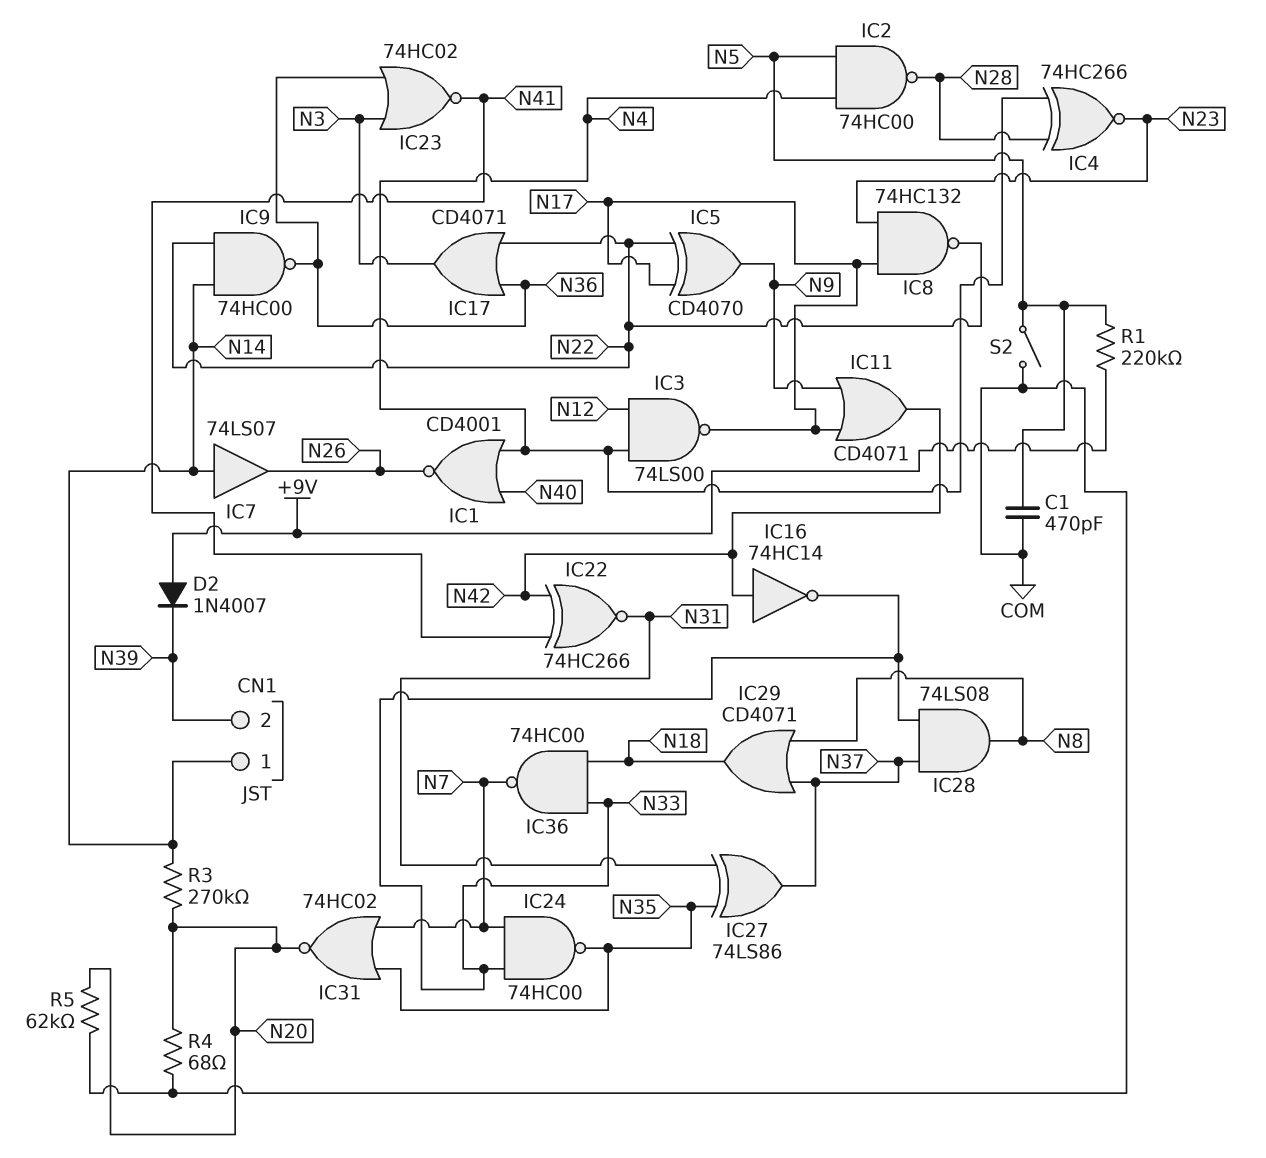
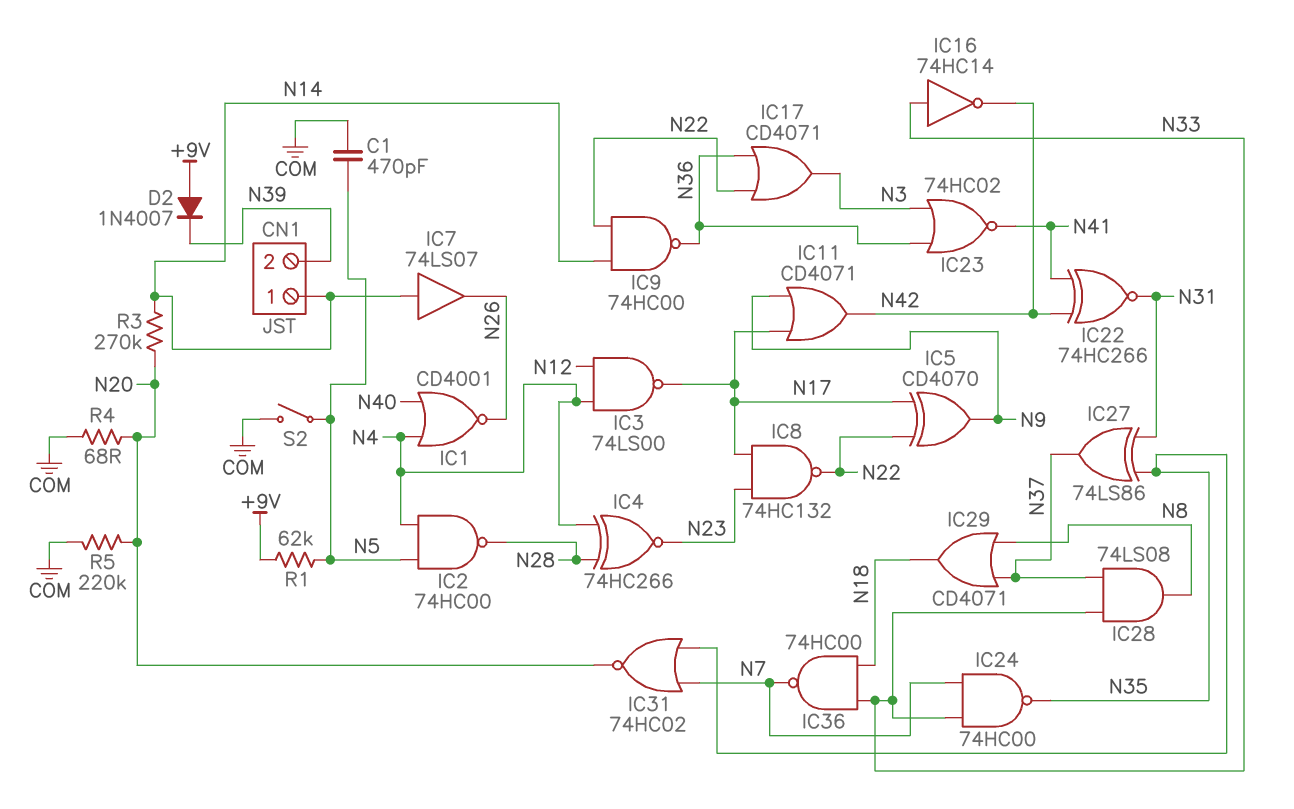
IC16: NOT 74HC14 (in N42, out N33) -> NOT 74HC14 (in N33, out N42)
R1: 220k (+9V, N5) -> 62k (+9V, N5)
R5: 62k (COM, N20) -> 220k (COM, N20)

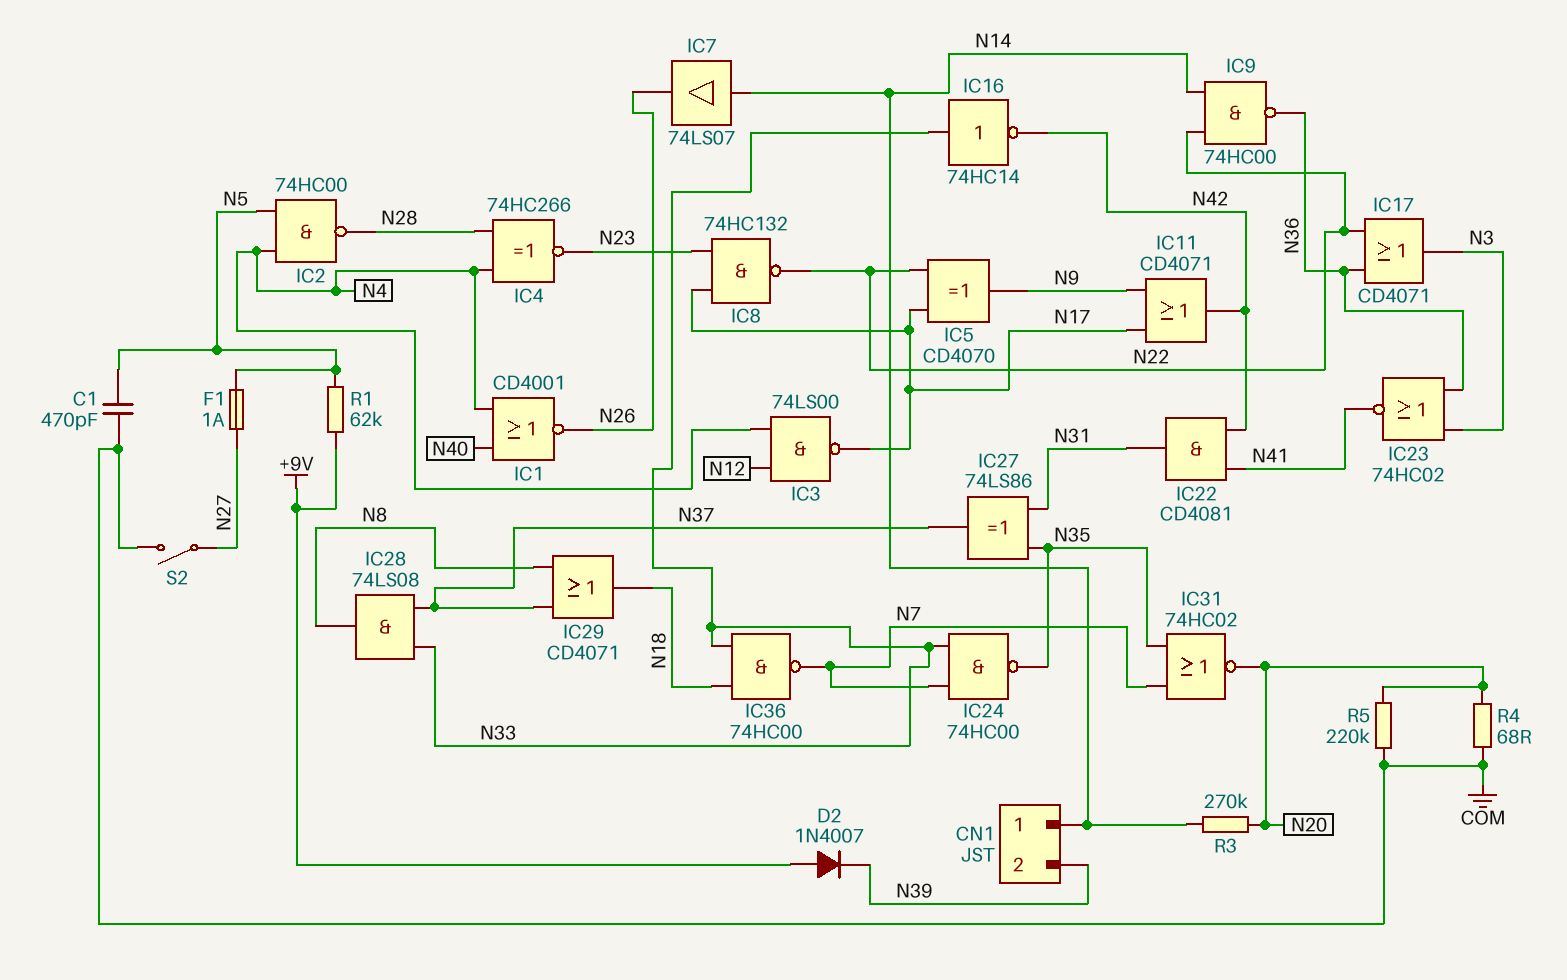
F1: none -> 1A (N5, N27)
IC22: XNOR 74HC266 (in N41, in N42, out N31) -> AND CD4081 (in N41, in N42, out N31)
S2: switch (COM, N5) -> switch (COM, N27)

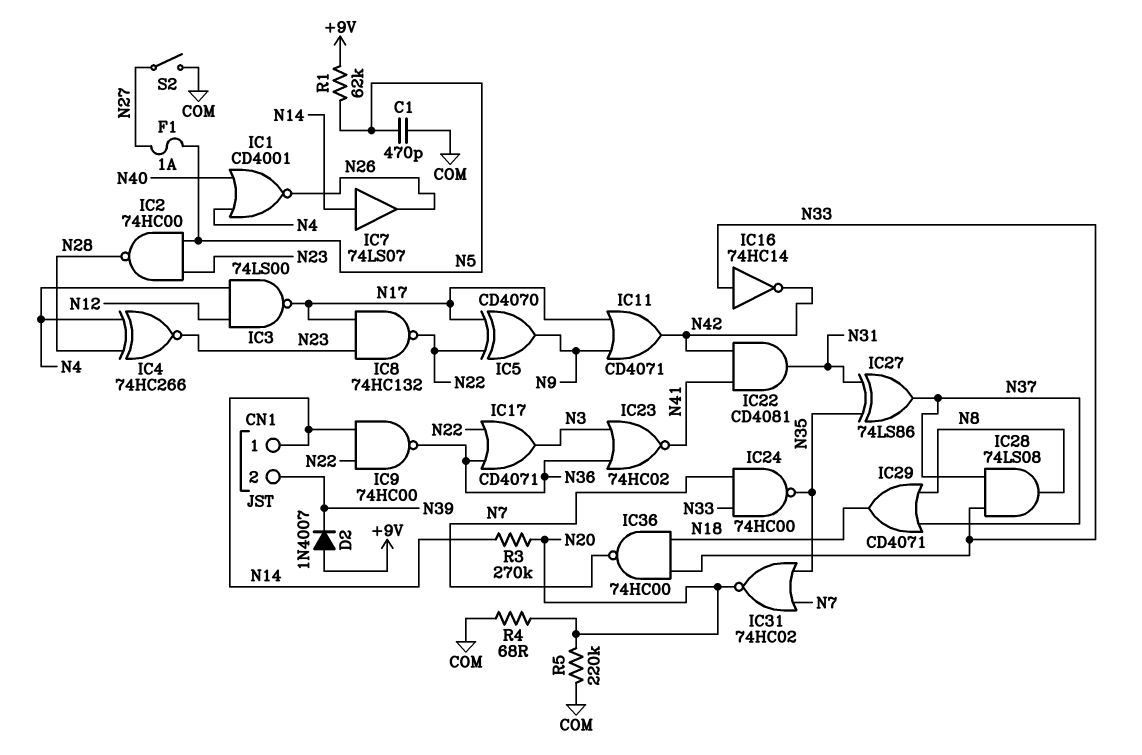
IC2: NAND 74HC00 (in N4, in N5, out N28) -> NAND 74HC00 (in N5, in N23, out N28)

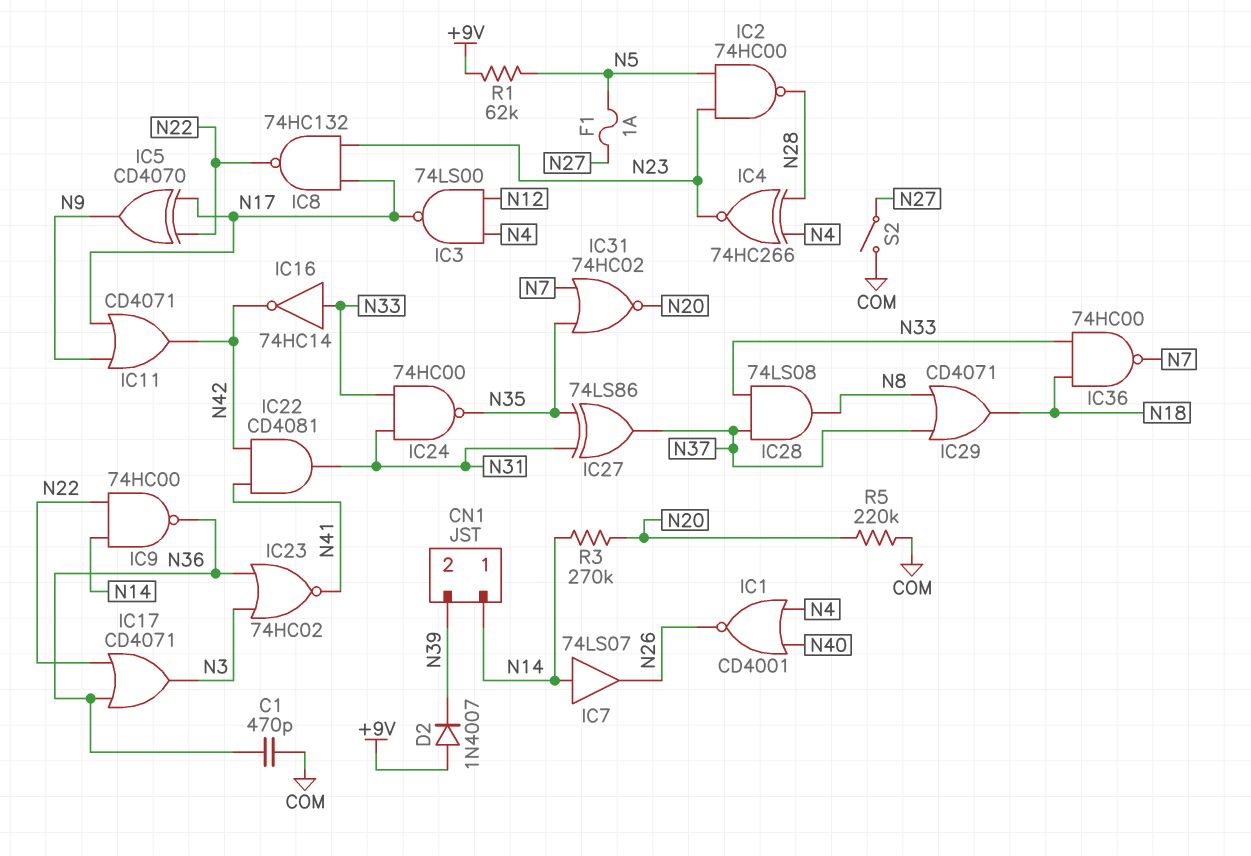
C1: 470pF (COM, N5) -> 470pF (COM, N36)
IC24: NAND 74HC00 (in N7, in N33, out N35) -> NAND 74HC00 (in N31, in N33, out N35)
R4: 68 (COM, N20) -> none

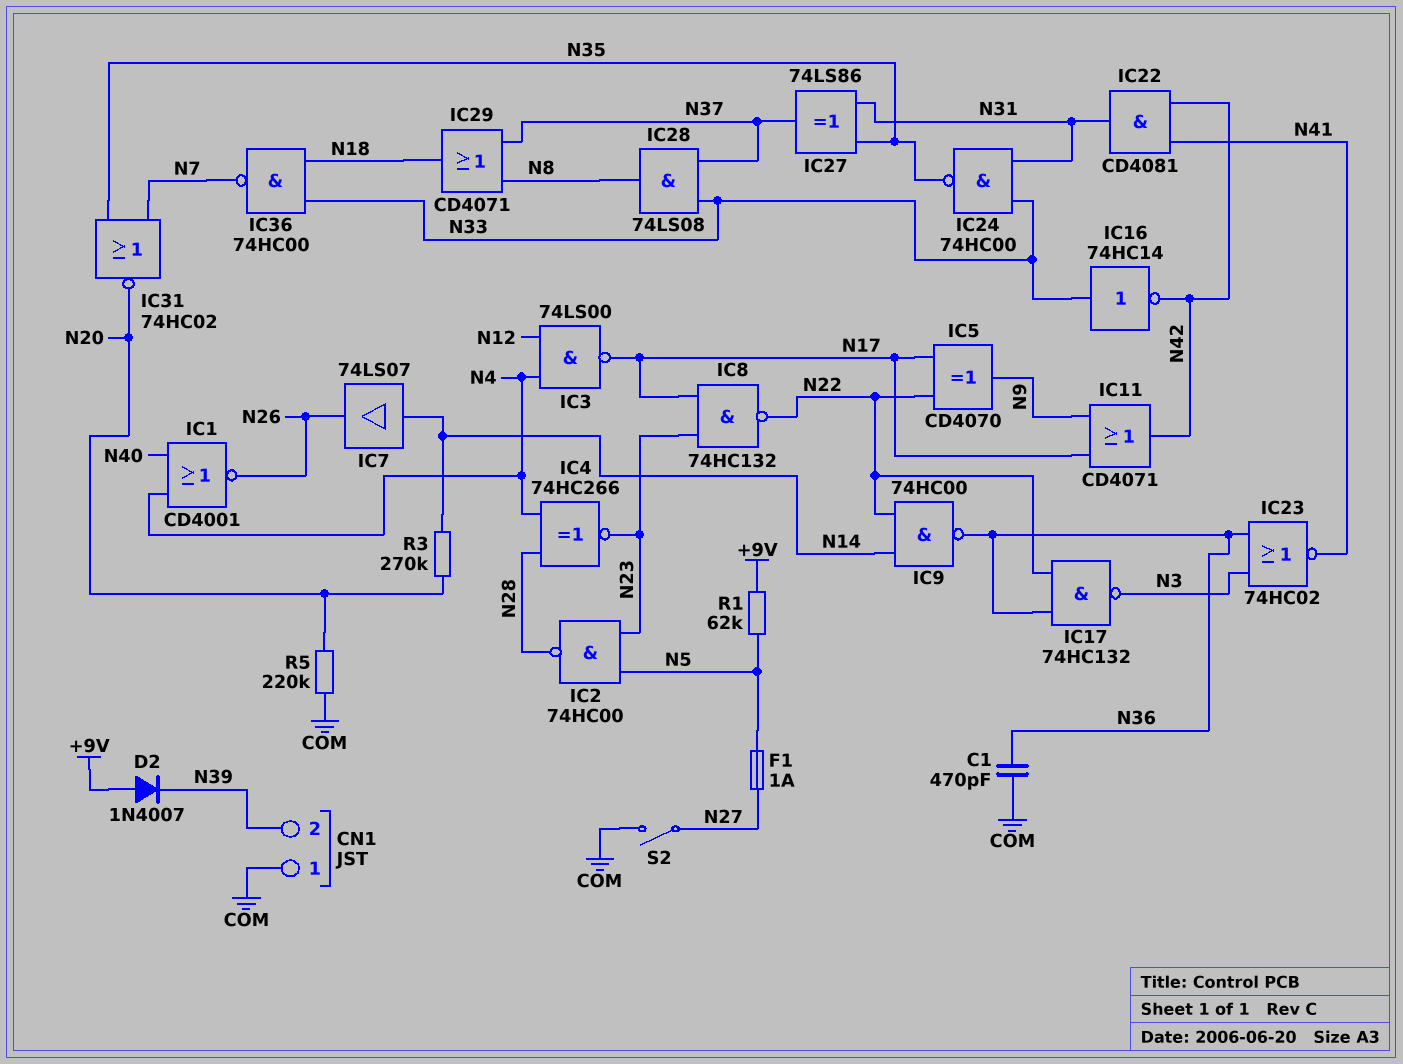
CN1 pin 1: N14 -> COM
IC17: OR CD4071 (in N22, in N36, out N3) -> NAND 74HC132 (in N22, in N36, out N3)

